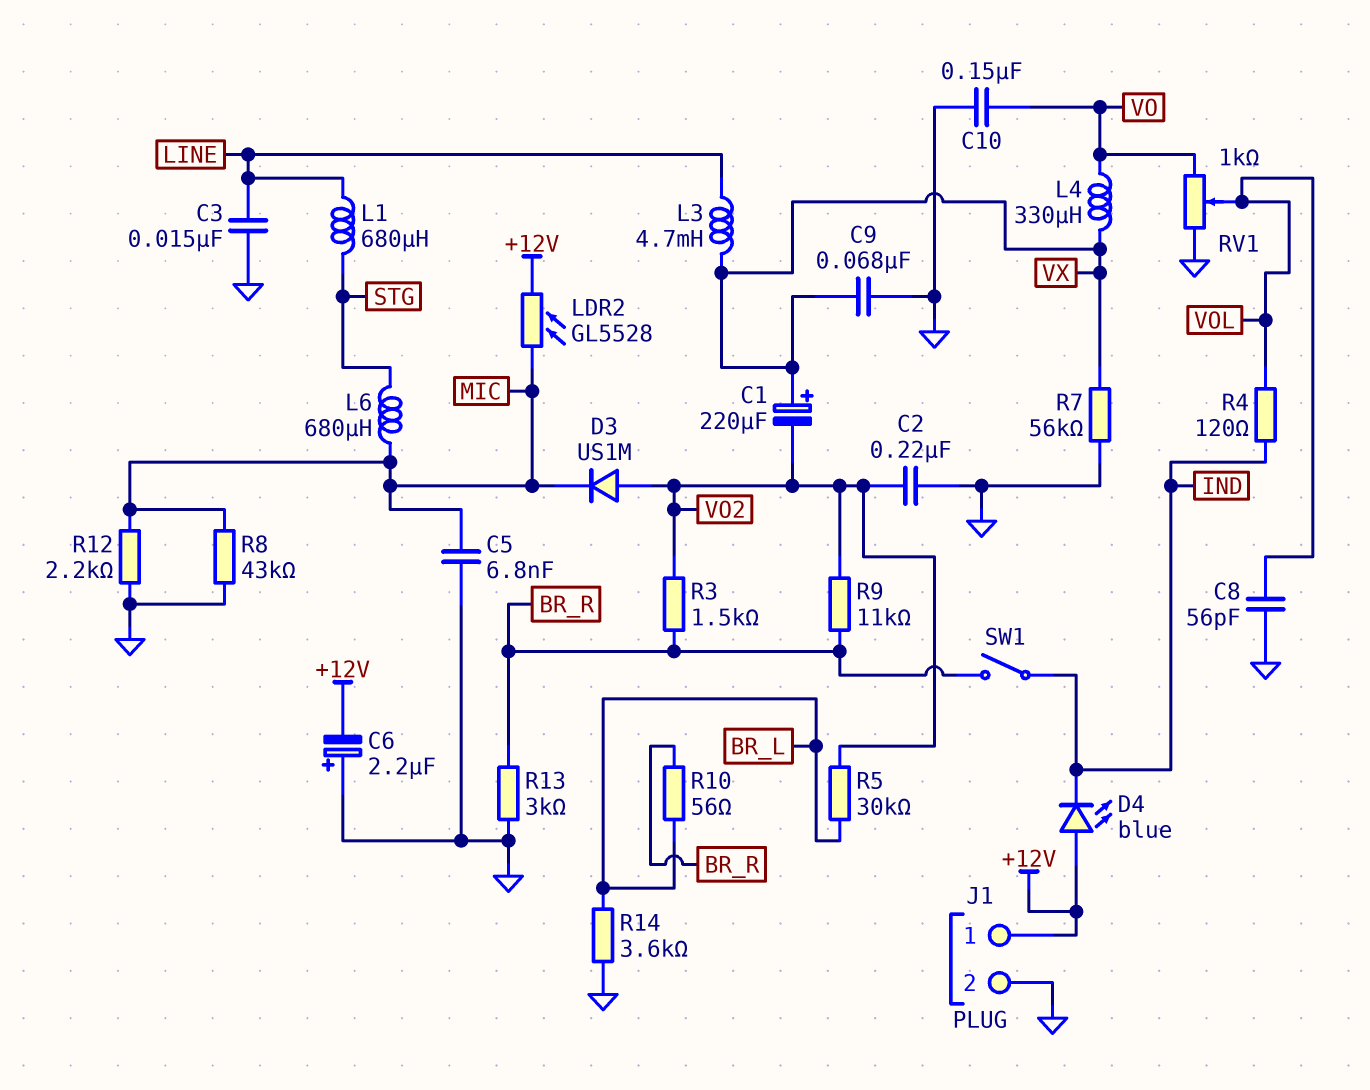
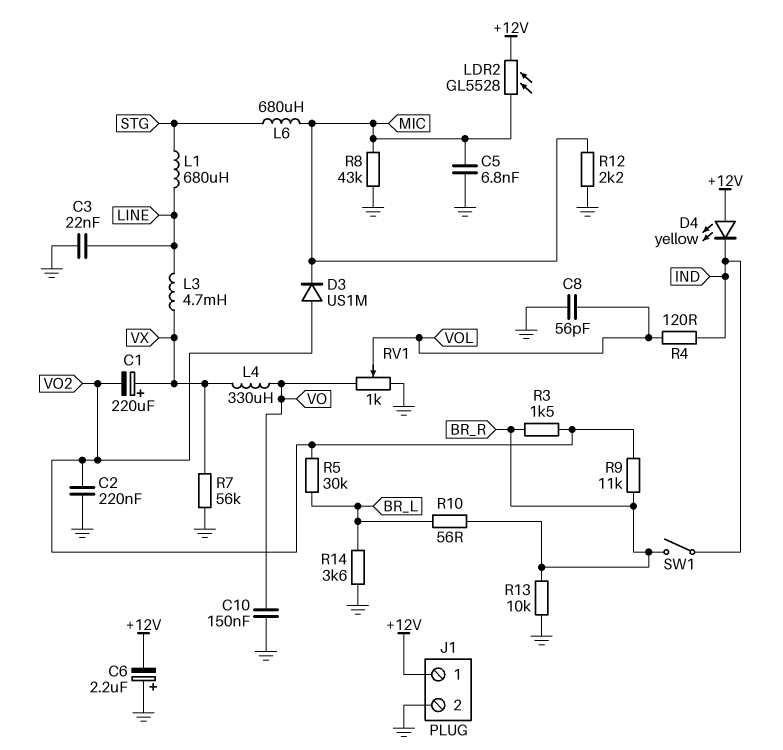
C3: 15nF (GND, LINE) -> 22nF (GND, LINE)
C9: 68nF (GND, VX) -> none
D4: LED blue (A +12V, K IND) -> LED yellow (A +12V, K IND)
R13: 3k (BR_R, GND) -> 10k (BR_R, GND)

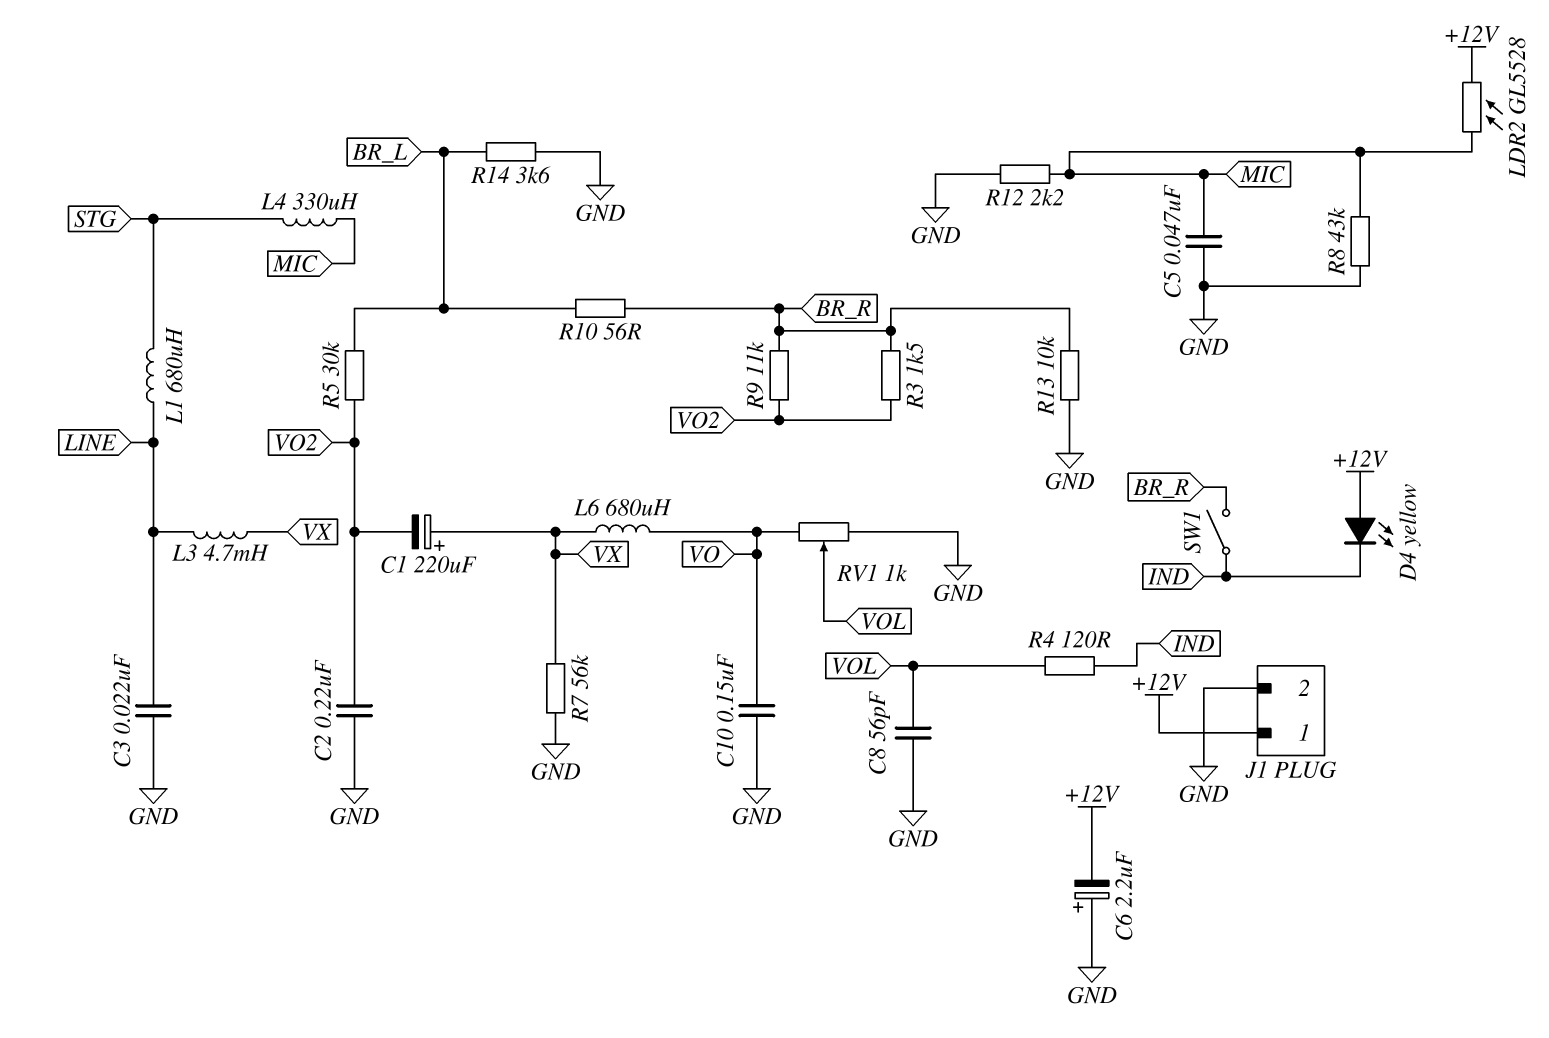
C5: 6.8nF (GND, MIC) -> 47nF (GND, MIC)
D3: diode US1M (A VO2, K MIC) -> none
L4: 330uH (VO, VX) -> 330uH (MIC, STG)
L6: 680uH (MIC, STG) -> 680uH (VO, VX)

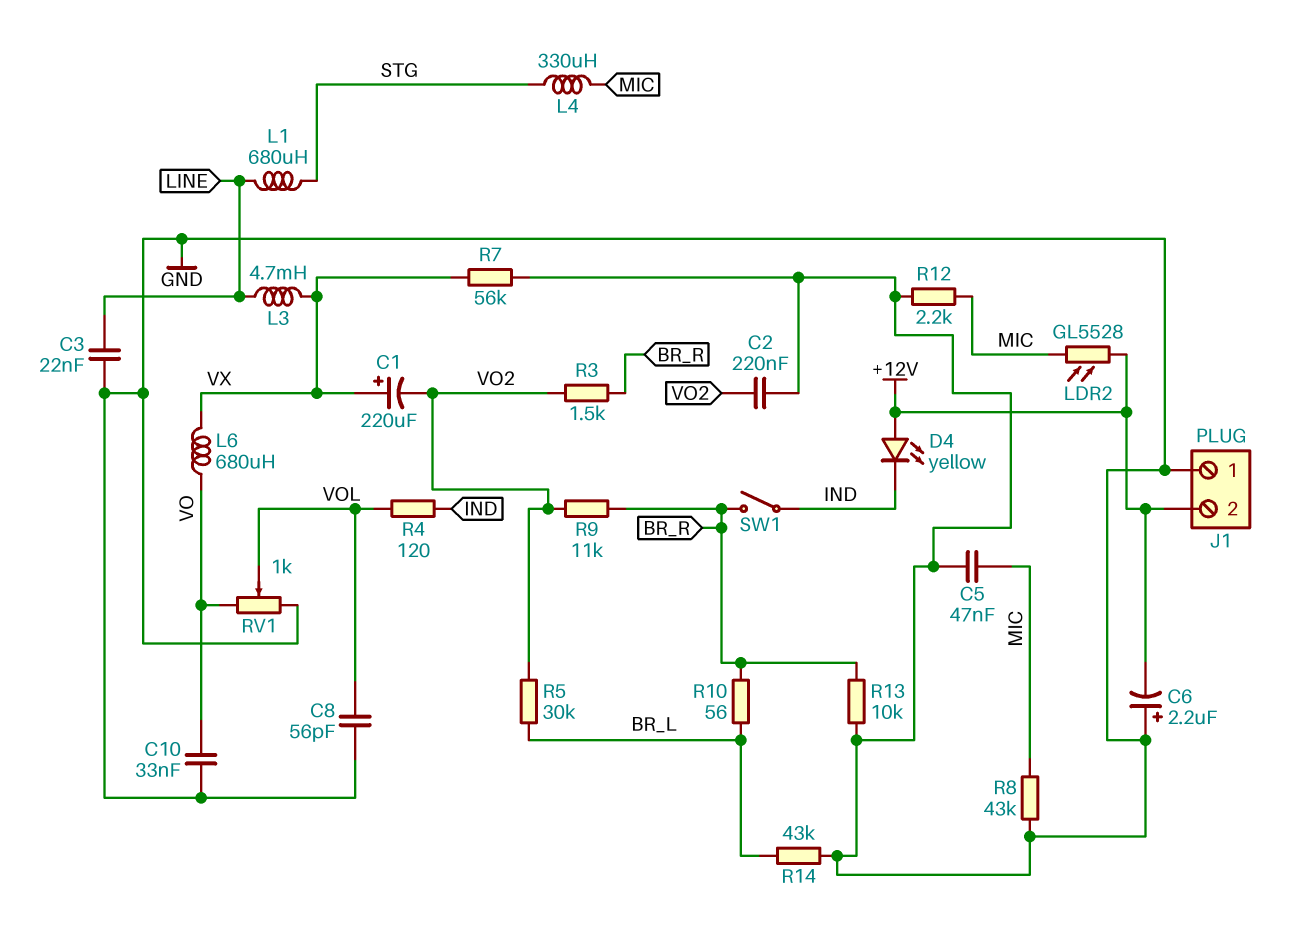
C10: 150nF (GND, VO) -> 33nF (GND, VO)
J1 pin 1: +12V -> GND
J1 pin 2: GND -> +12V
R14: 3.6k (BR_L, GND) -> 43k (BR_L, GND)

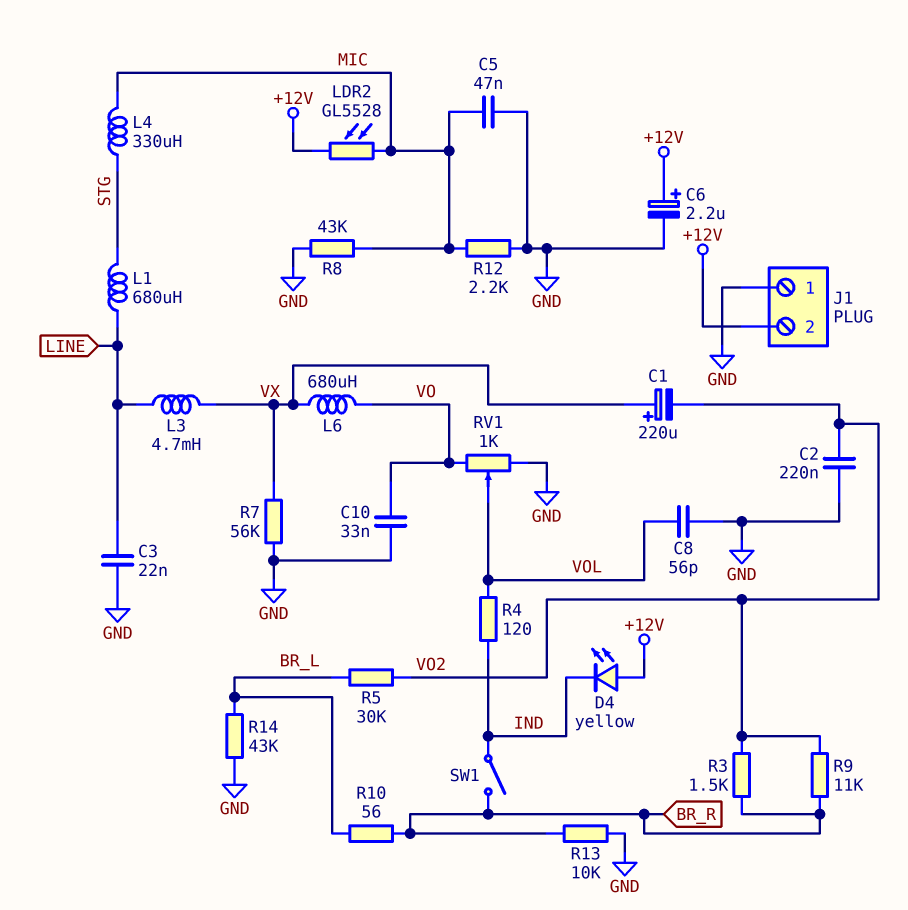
C6: 2.2uF (plus GND, minus +12V) -> 2.2uF (plus +12V, minus GND)

